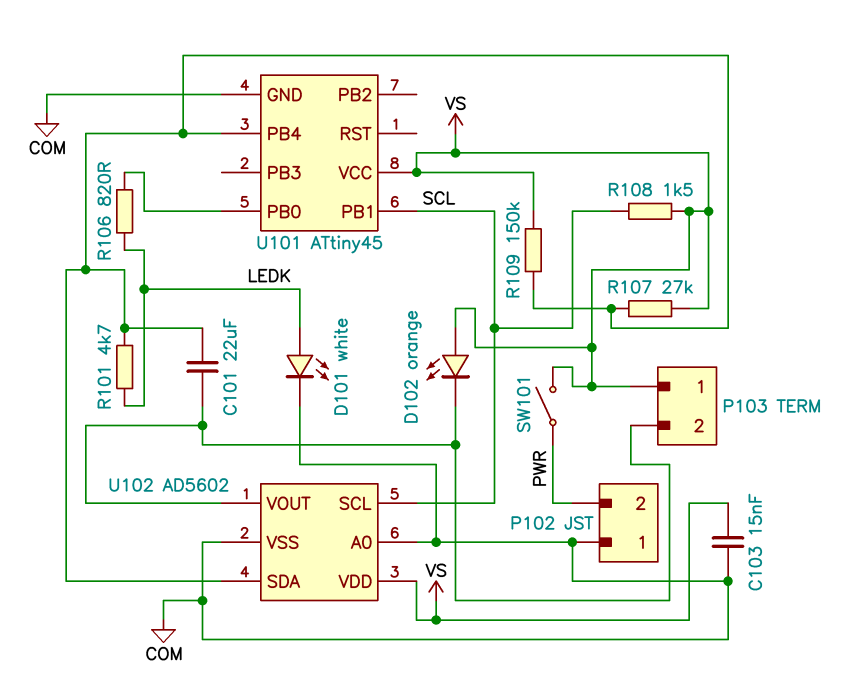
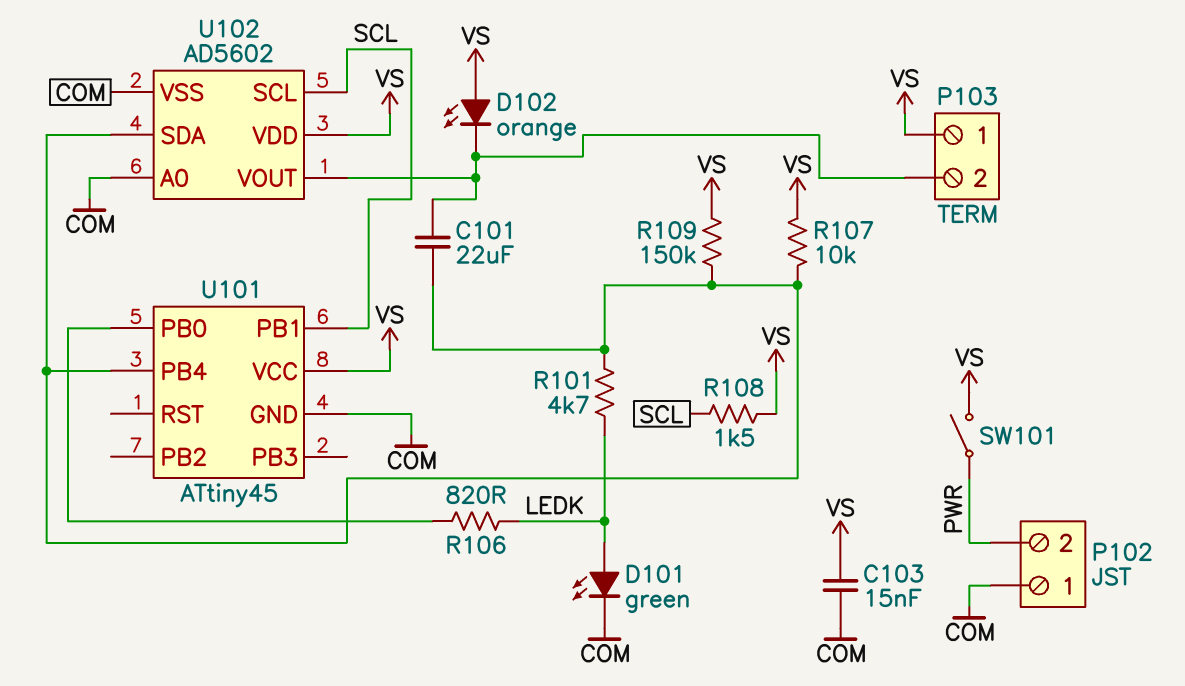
D101: LED white (A LEDK, K COM) -> LED green (A LEDK, K COM)
R107: 27k (U101/PB4, VS) -> 10k (U101/PB4, VS)

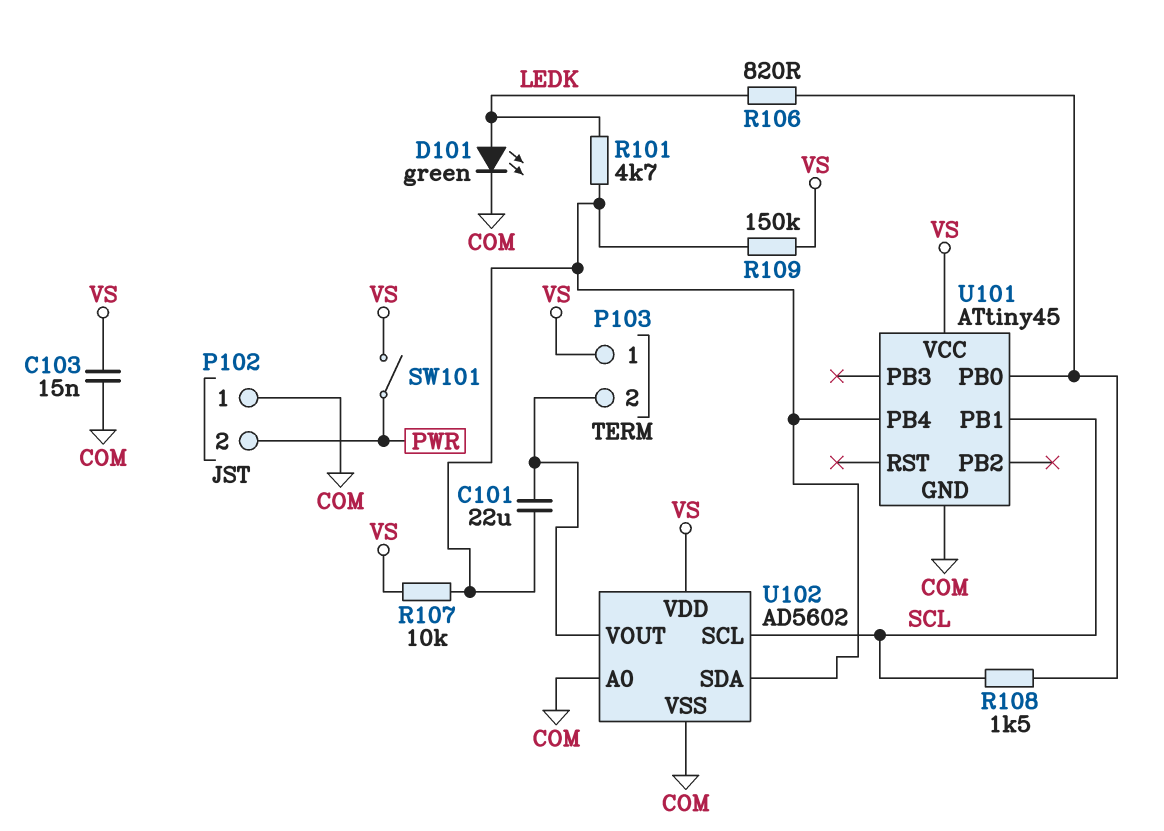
D102: LED orange (A VS, K P103/2) -> none
R108: 1.5k (SCL, VS) -> 1.5k (SCL, U101/PB0)

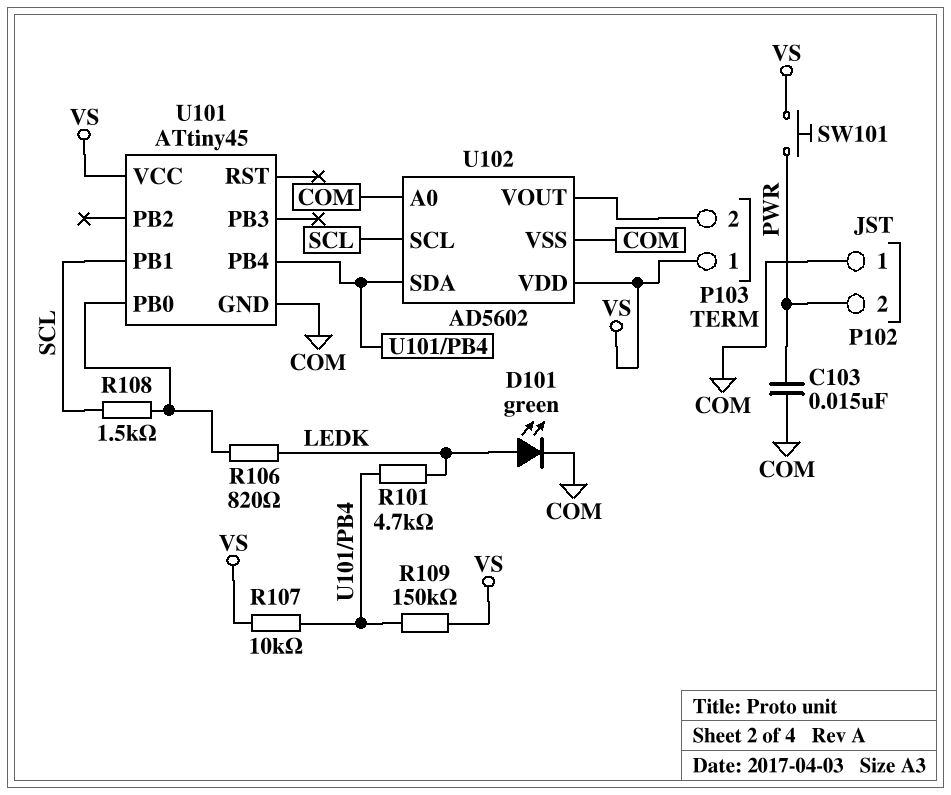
C101: 22uF (P103/2, U101/PB4) -> none
C103: 15nF (COM, VS) -> 15nF (COM, PWR)
SW101: switch (PWR, VS) -> button (PWR, VS)

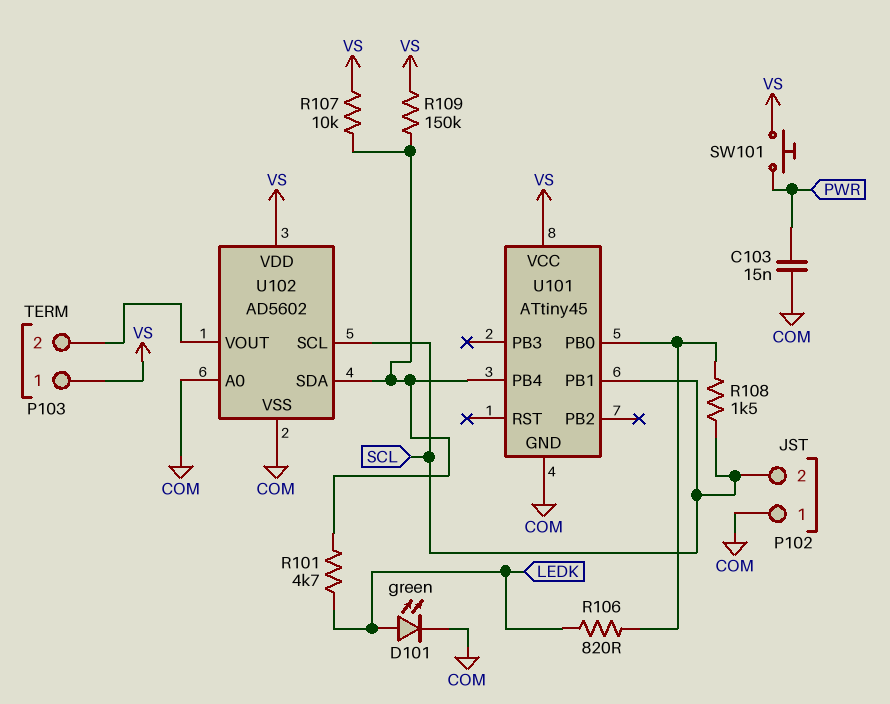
P102 pin 2: PWR -> SCL

